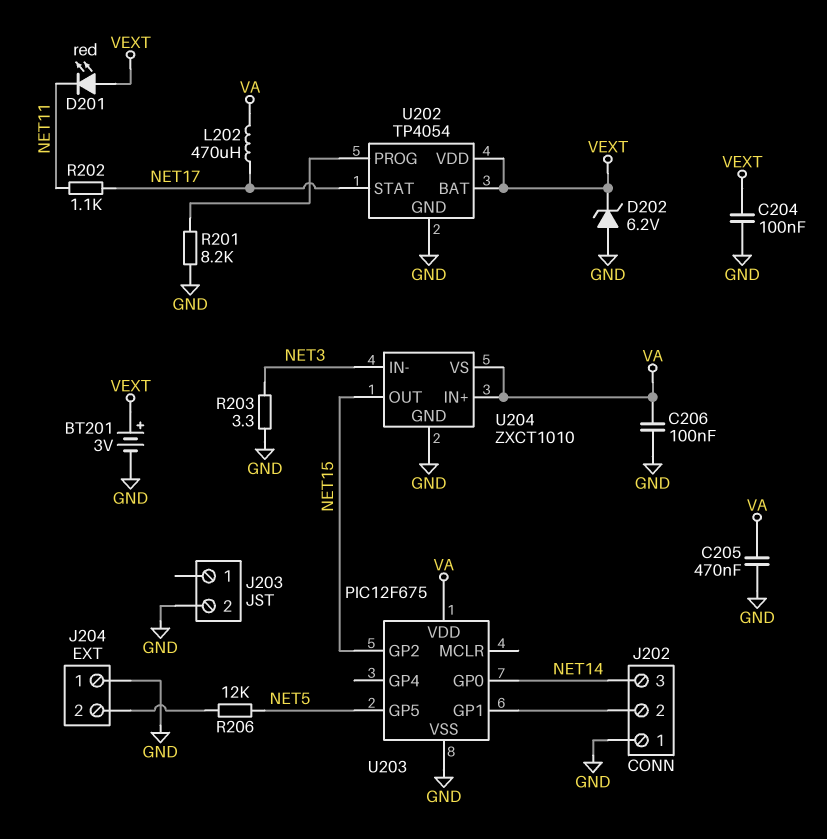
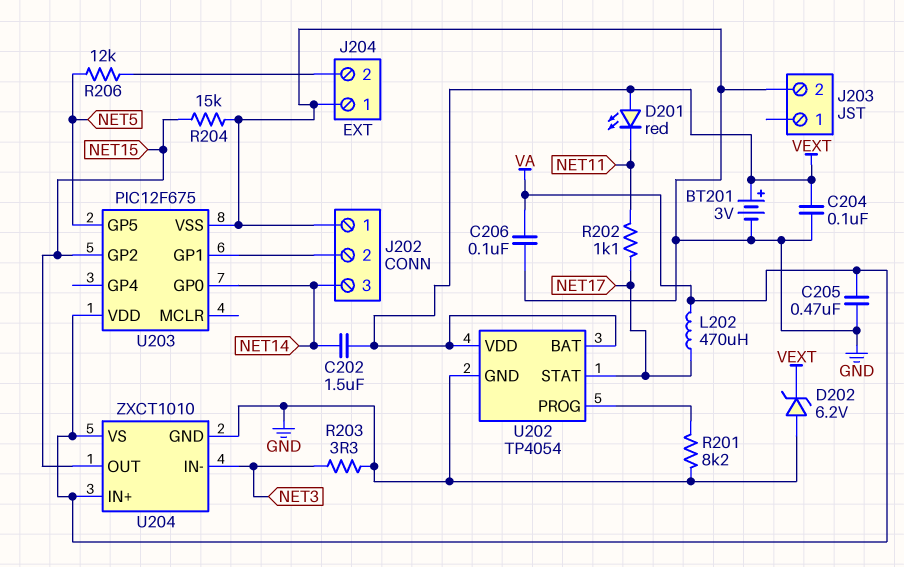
C202: none -> 1.5uF (NET14, VEXT)
R204: none -> 15k (GND, NET15)

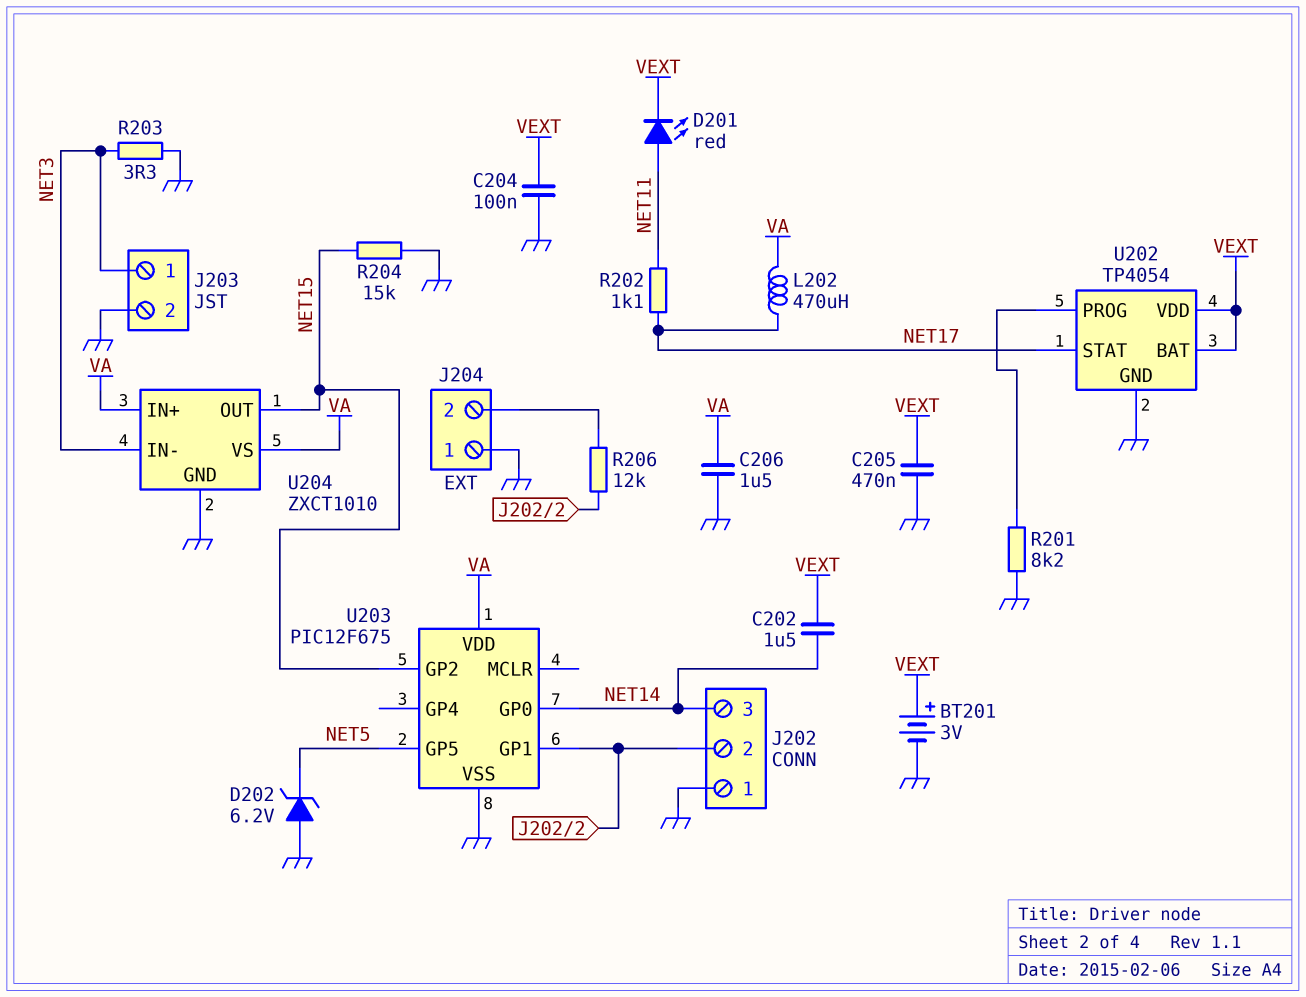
C205: 470nF (GND, VA) -> 470nF (GND, VEXT)
C206: 100nF (GND, VA) -> 1.5uF (GND, VA)
D201: LED red (A VEXT, K NET11) -> LED red (A NET11, K VEXT)
D202: zener 6.2V (A GND, K VEXT) -> zener 6.2V (A GND, K NET5)
J203 pin 1: none -> NET3
R206: 12k (J204/2, NET5) -> 12k (J202/2, J204/2)

